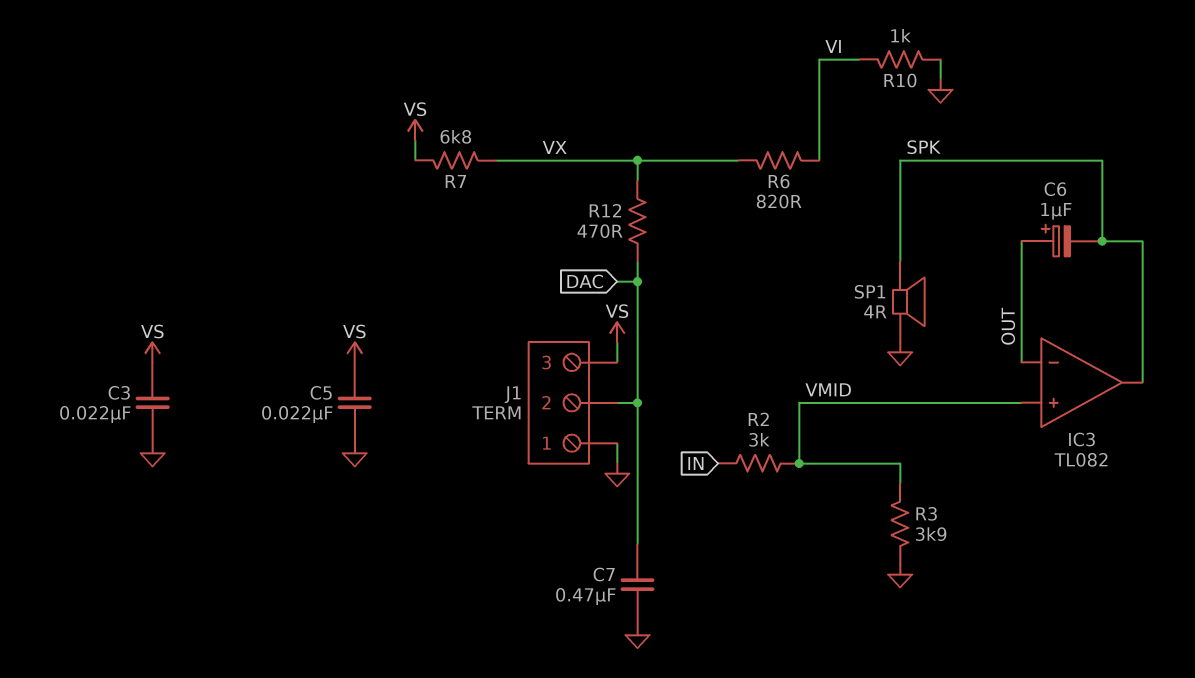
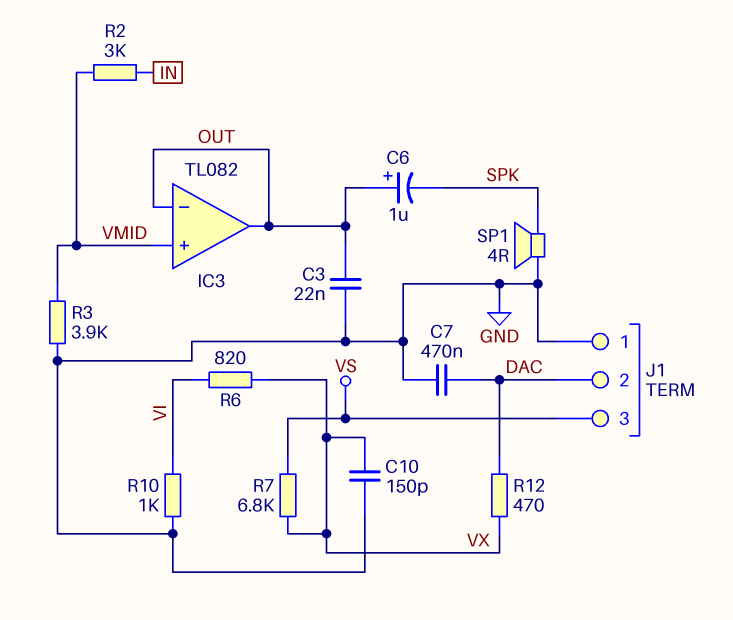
C3: 22nF (GND, VS) -> 22nF (GND, OUT)
C5: 22nF (GND, VS) -> none
C10: none -> 150pF (GND, VX)
IC3 pin out: SPK -> OUT

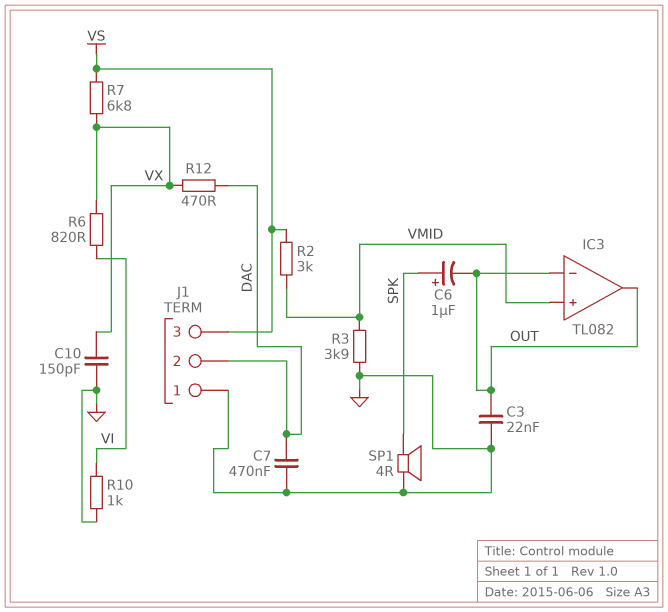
C6: 1uF (plus OUT, minus SPK) -> 1uF (plus SPK, minus OUT)
R2: 3k (IN, VMID) -> 3k (VMID, VS)

